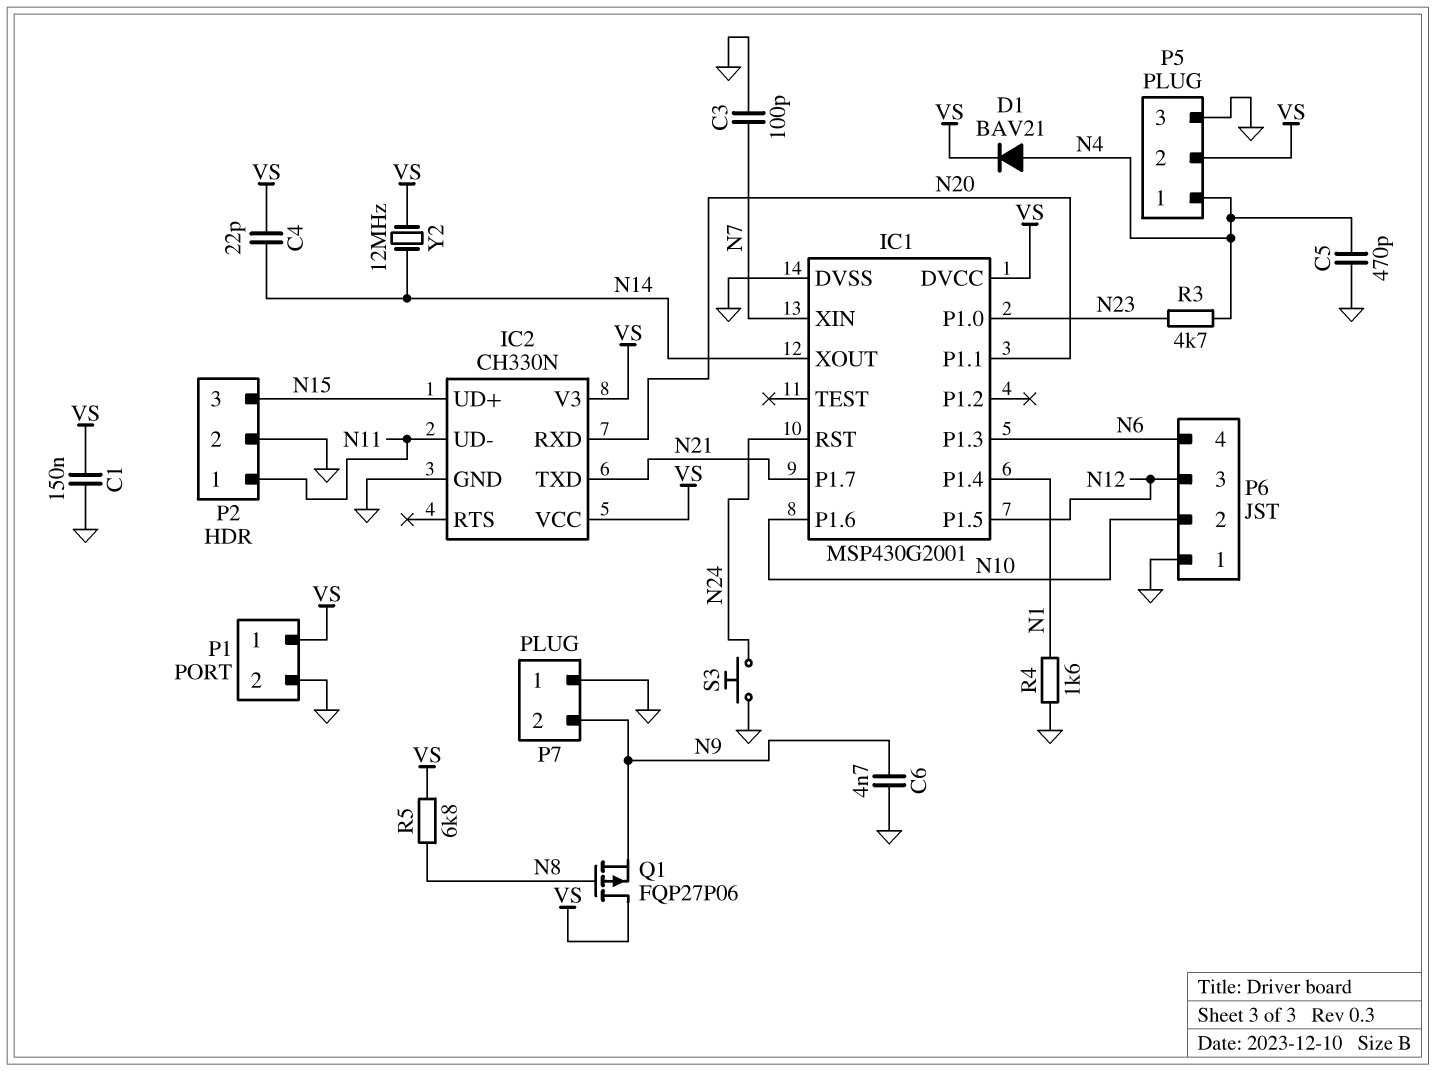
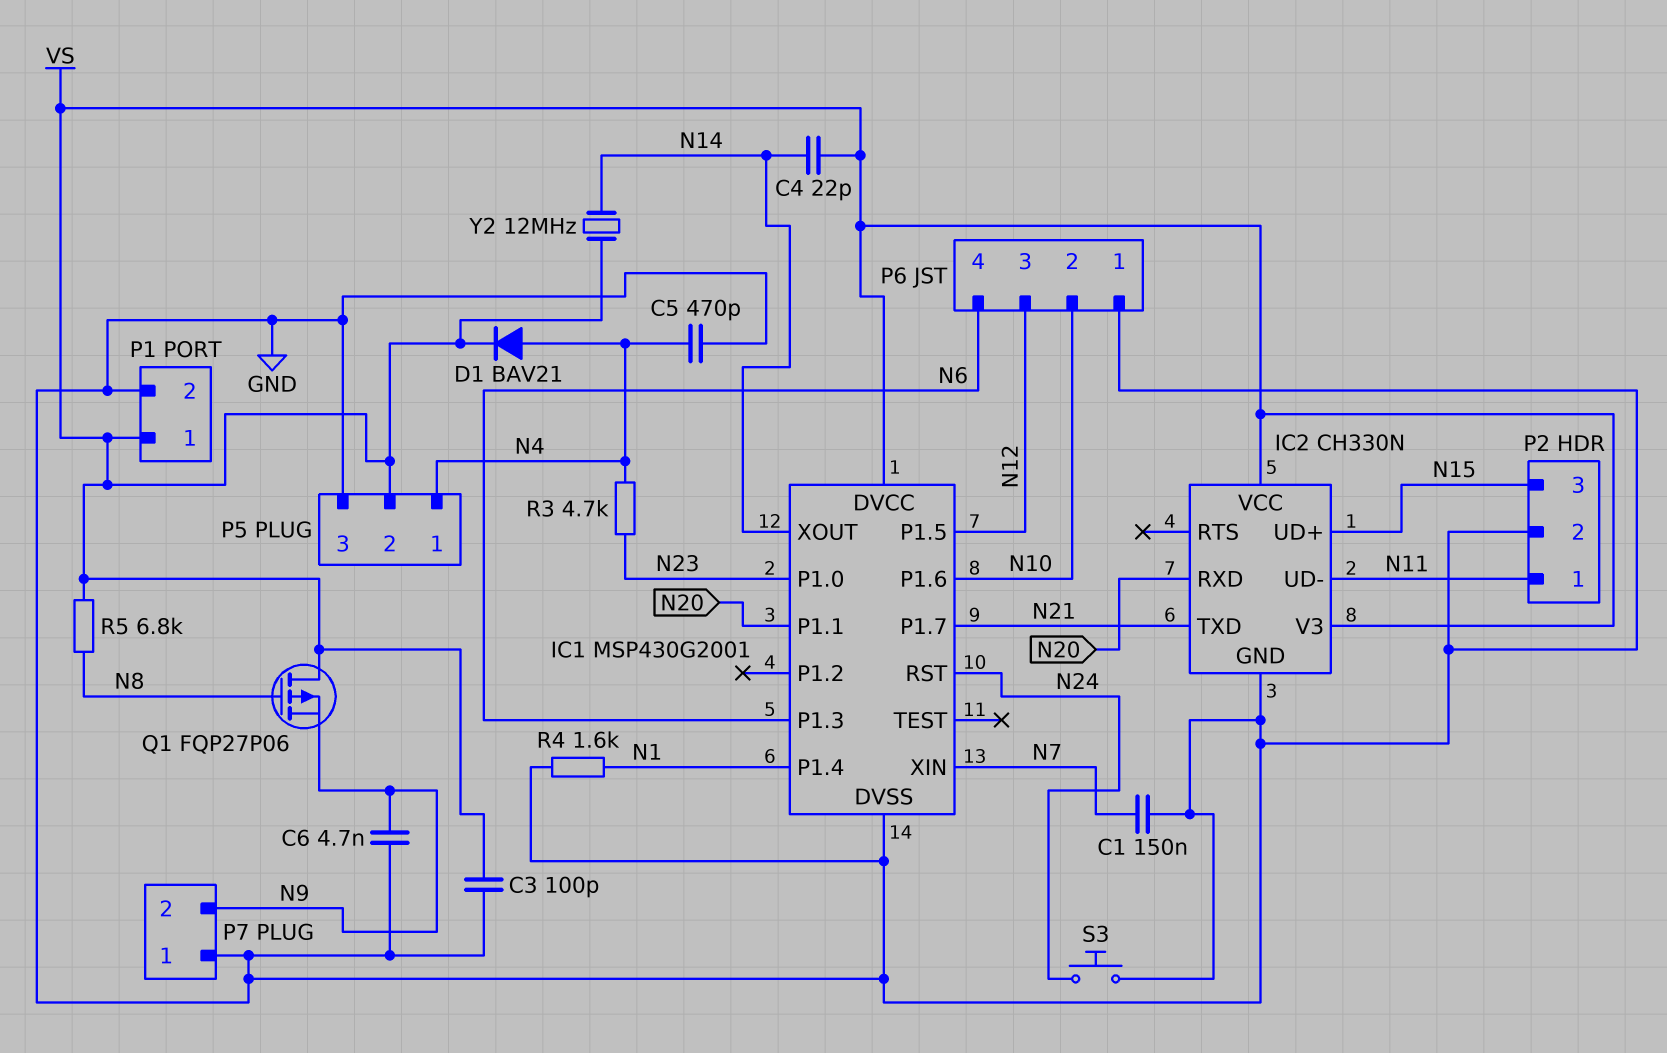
C1: 150nF (GND, VS) -> 150nF (GND, N7)
C3: 100pF (GND, N7) -> 100pF (GND, VS)

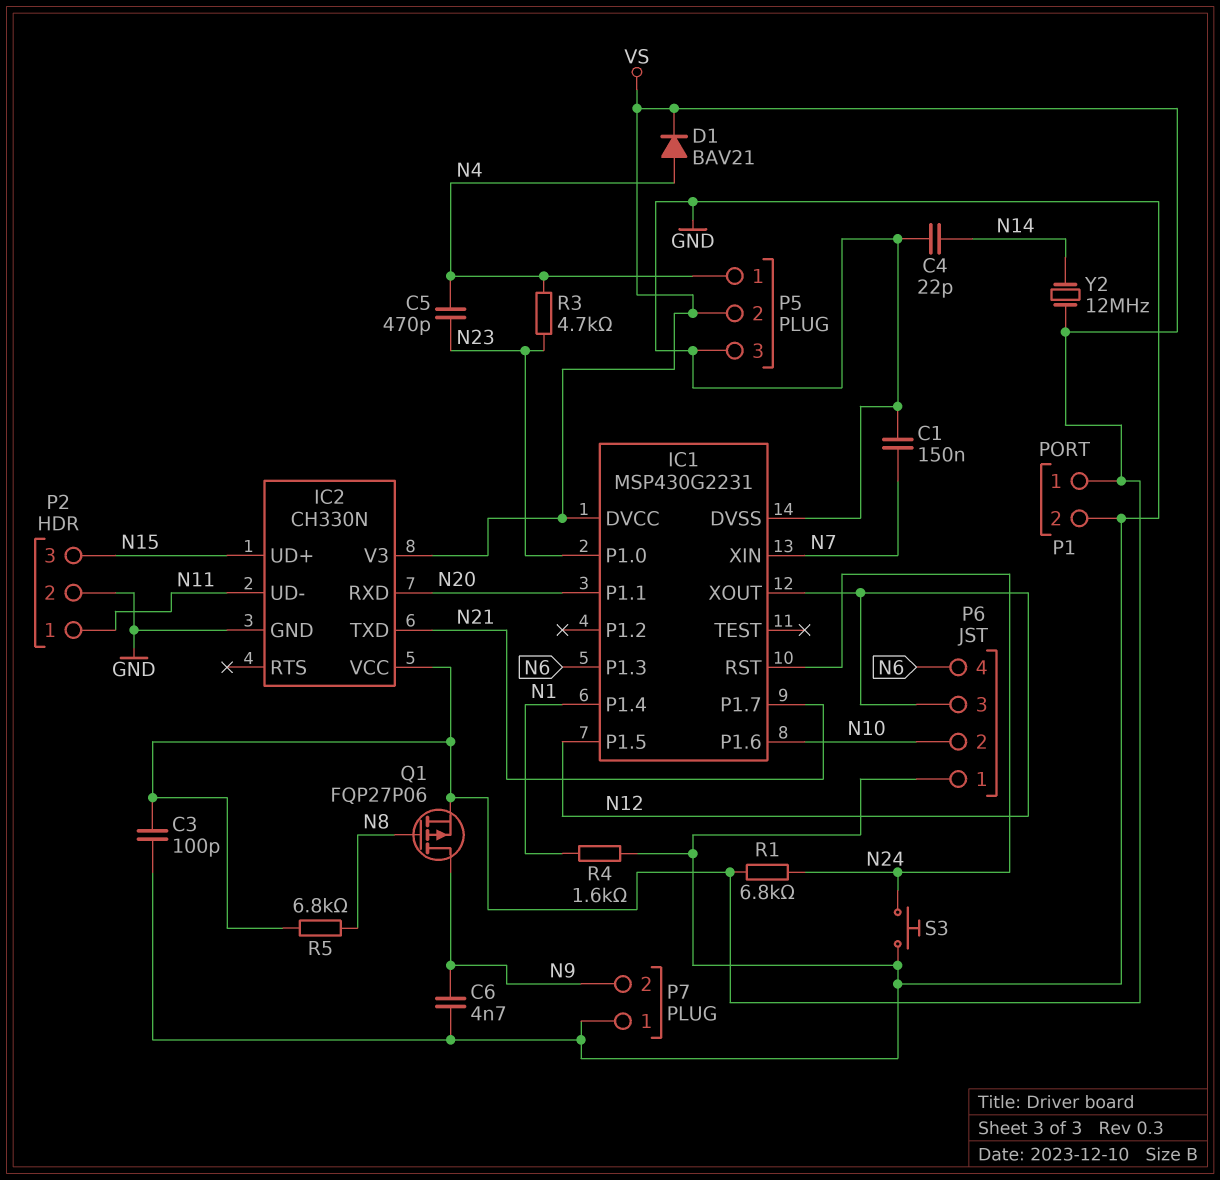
C4: 22pF (N14, VS) -> 22pF (GND, N14)
C5: 470pF (GND, N4) -> 470pF (N4, N23)
IC1: MSP430G2001 -> MSP430G2231
IC1 pin XOUT: N14 -> N12
Q1: PMOS FQP27P06 (G N8, D VS, S N9) -> PMOS FQP27P06 (G N8, D N9, S VS)
R1: none -> 6.8k (N24, VS)

